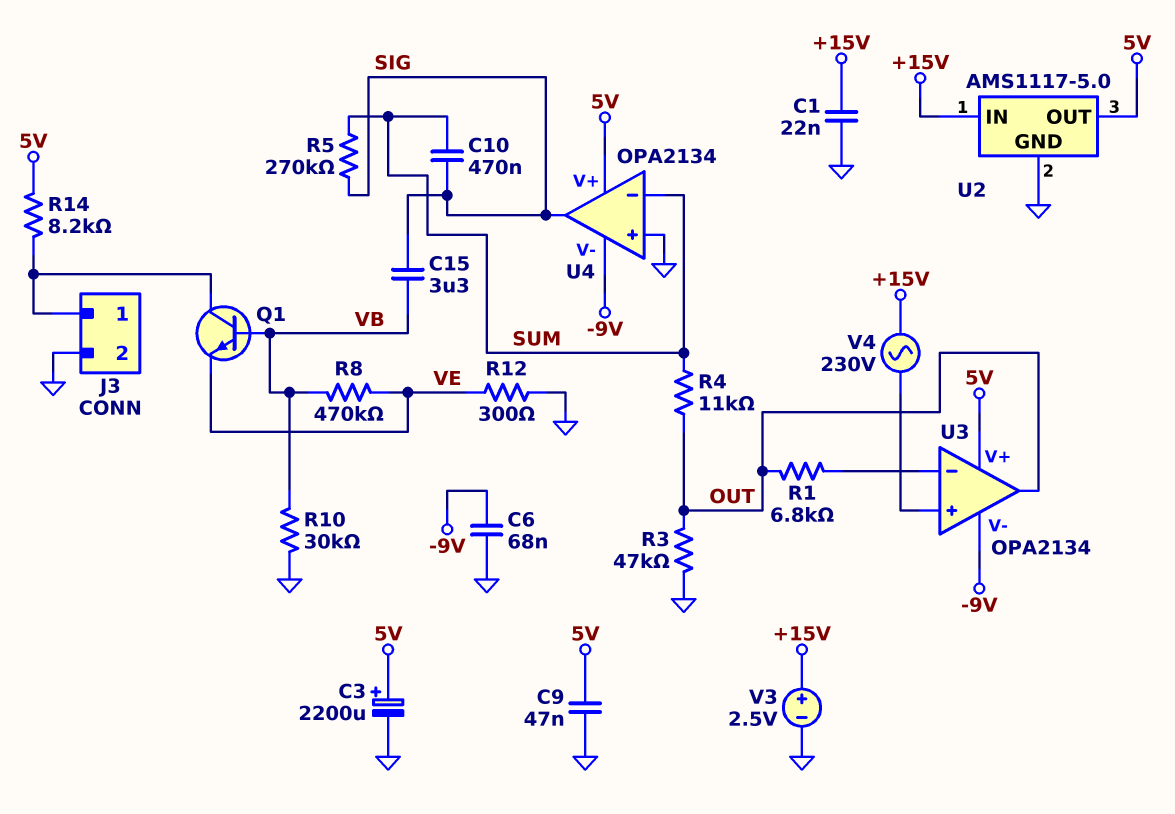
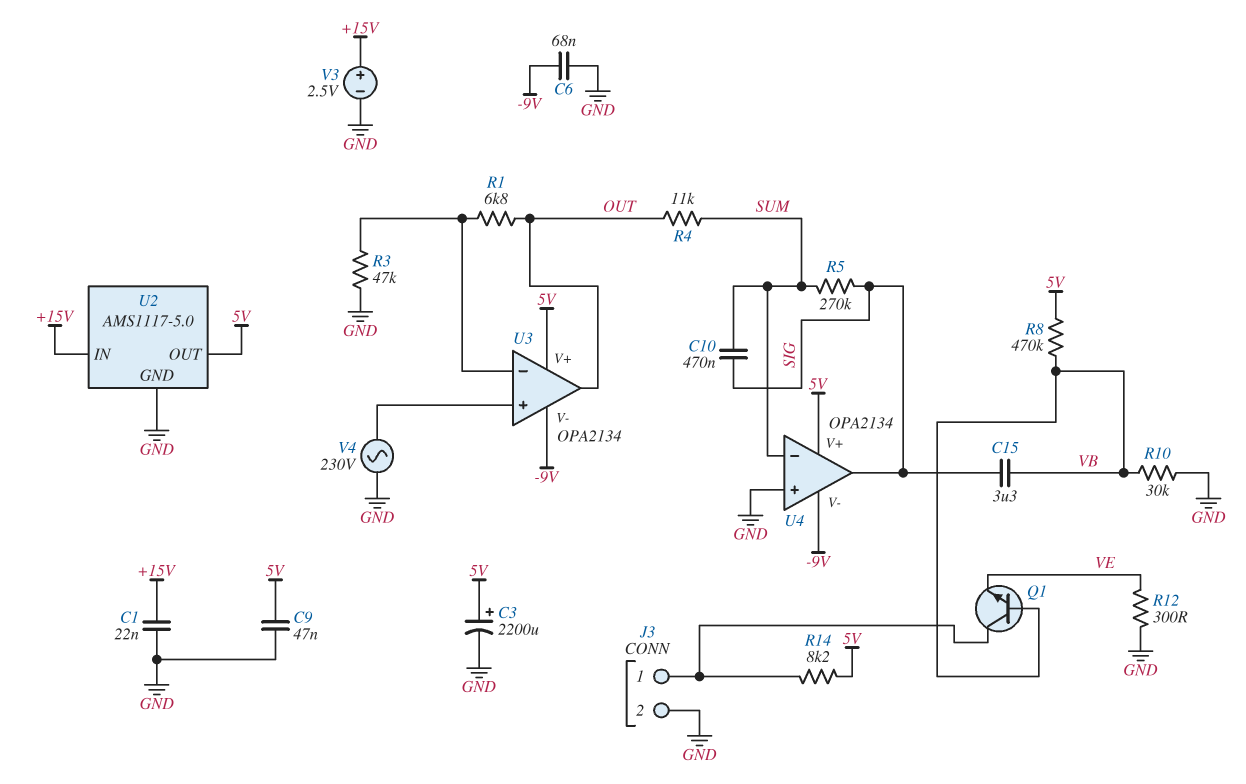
R3: 47k (GND, OUT) -> 47k (GND, U3/in-)
R8: 470k (VB, VE) -> 470k (5V, VB)
V4: AC 230V (+15V, U3/in+) -> AC 230V (GND, U3/in+)

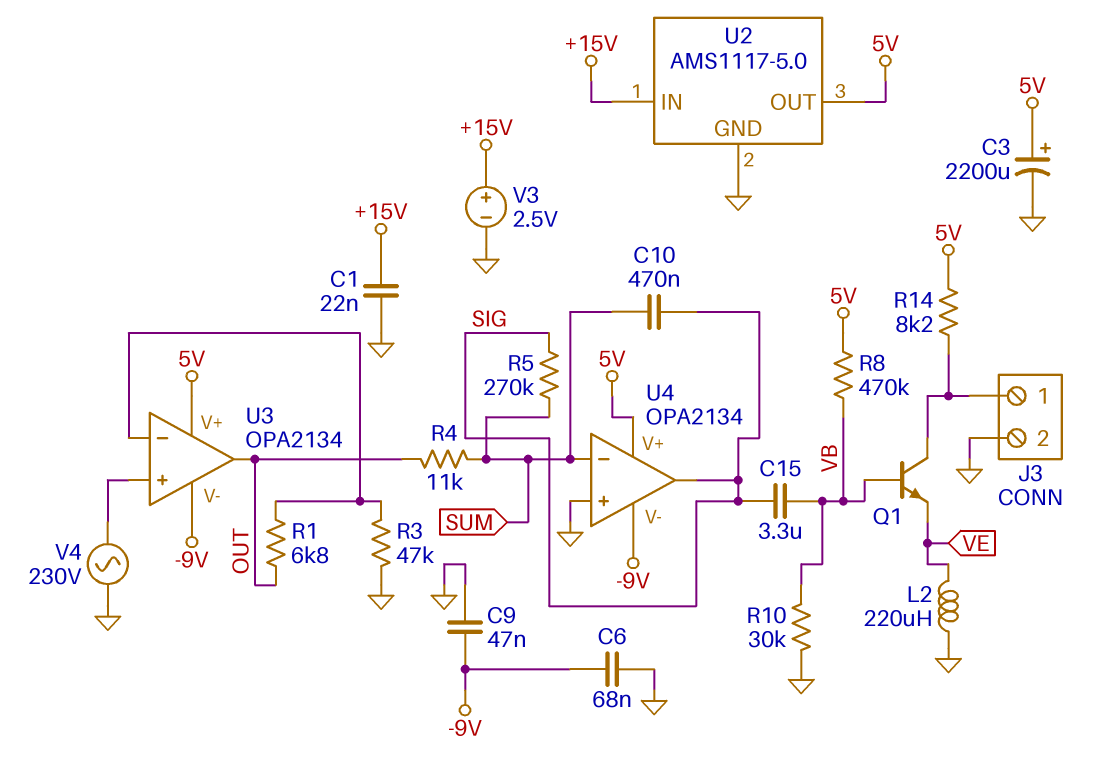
C9: 47nF (5V, GND) -> 47nF (-9V, GND)
L2: none -> 220uH (GND, VE)
R12: 300 (GND, VE) -> none

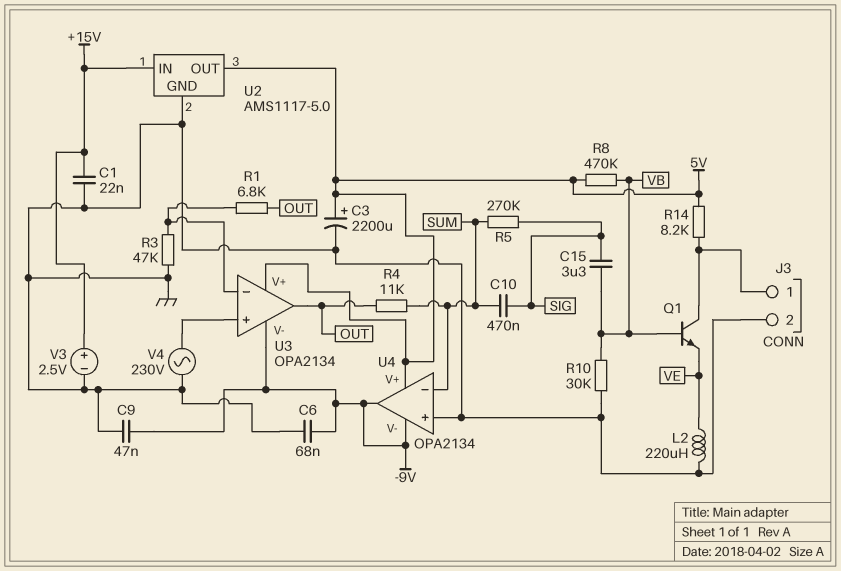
U4 pin out: SIG -> -9V

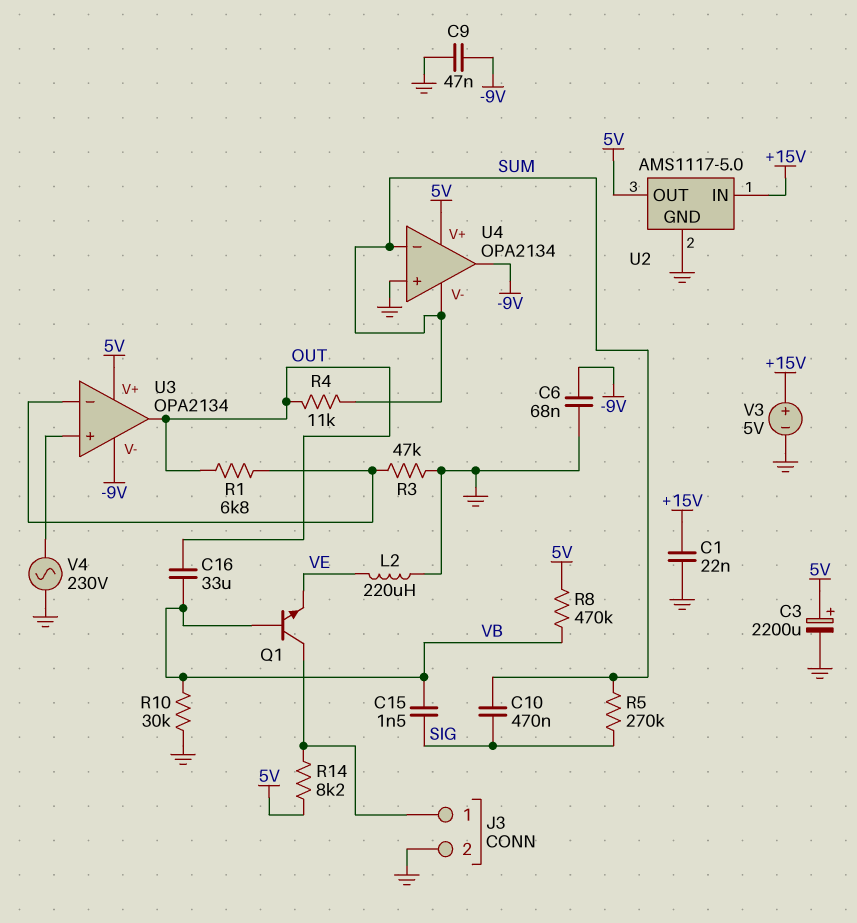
C15: 3.3uF (SIG, VB) -> 1.5nF (SIG, VB)
C16: none -> 33uF (OUT, VB)
U4 pin V-: -9V -> SUM
V3: 2.5V (plus +15V, minus GND) -> 5V (plus +15V, minus GND)

